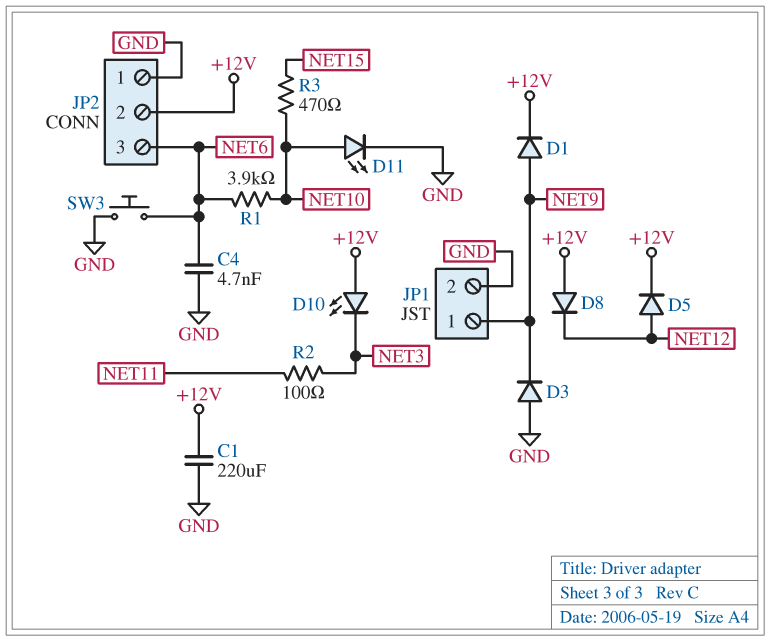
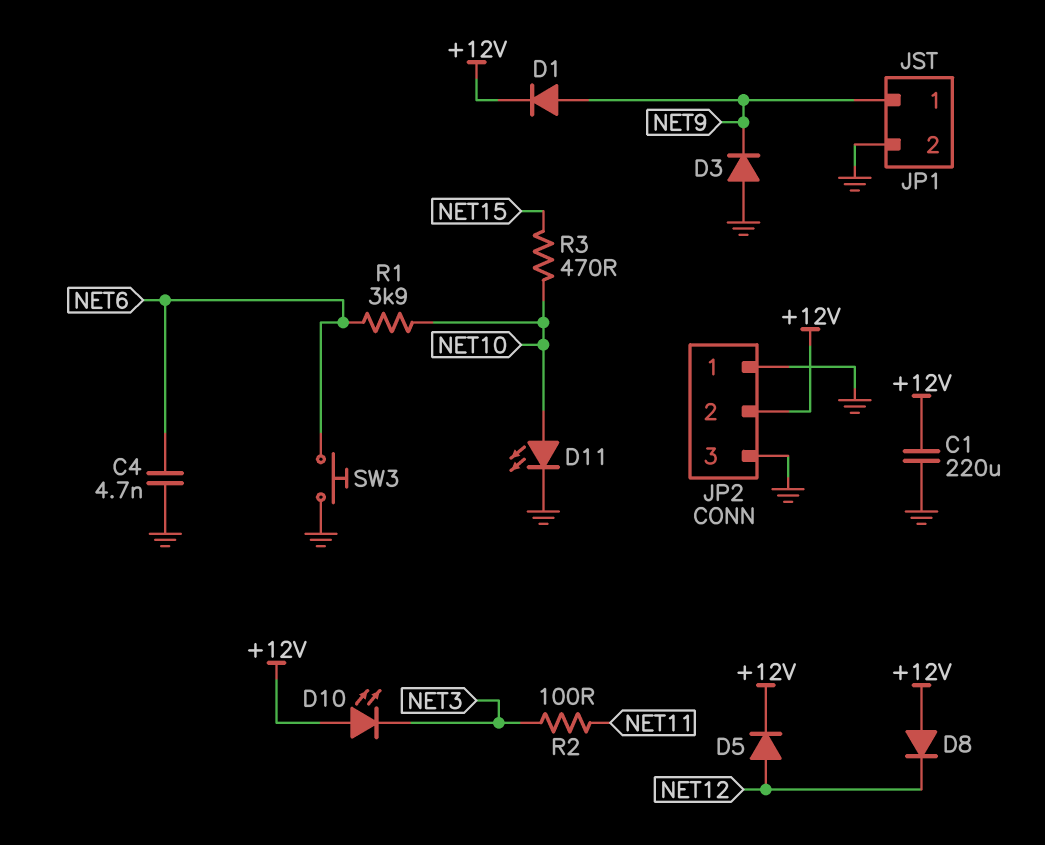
JP2 pin 3: NET6 -> GND

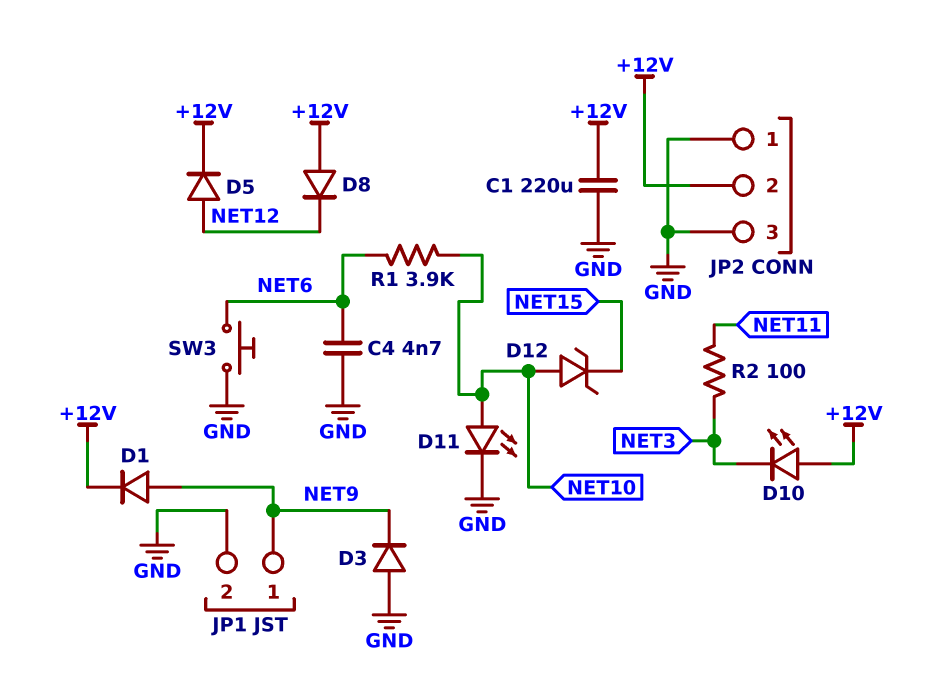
D12: none -> zener (A NET10, K NET15)
R3: 470 (NET10, NET15) -> none

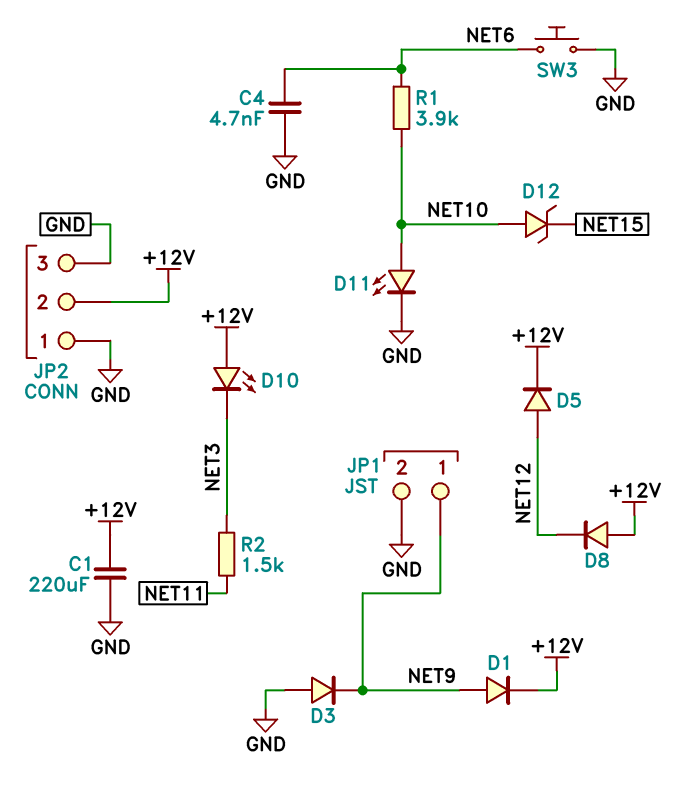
R2: 100 (NET3, NET11) -> 1.5k (NET3, NET11)

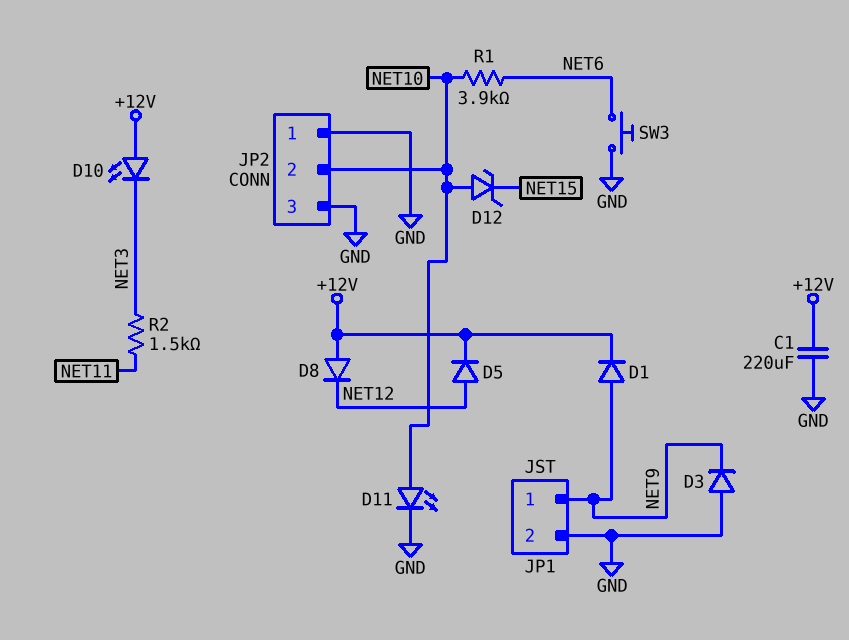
C4: 4.7nF (GND, NET6) -> none
JP2 pin 2: +12V -> NET10

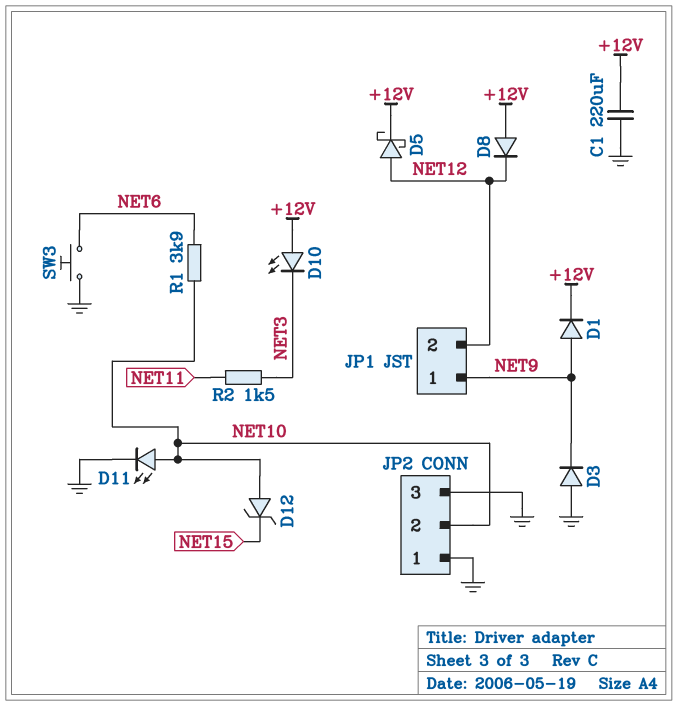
D5: diode (A NET12, K +12V) -> schottky (A NET12, K +12V)
JP1 pin 2: GND -> NET12

